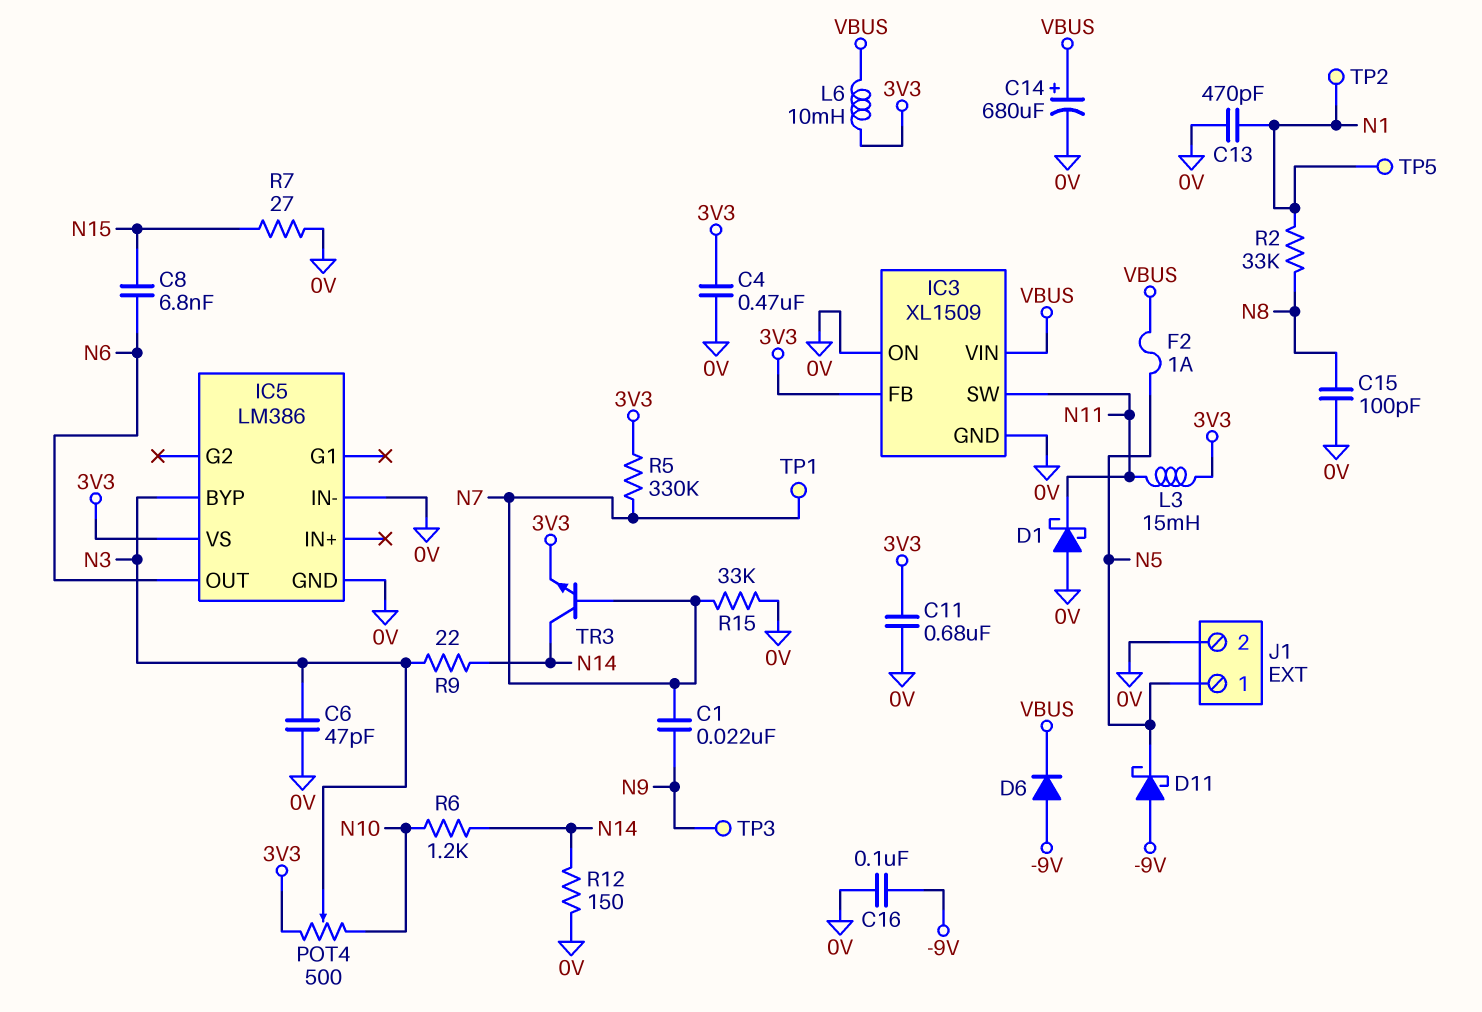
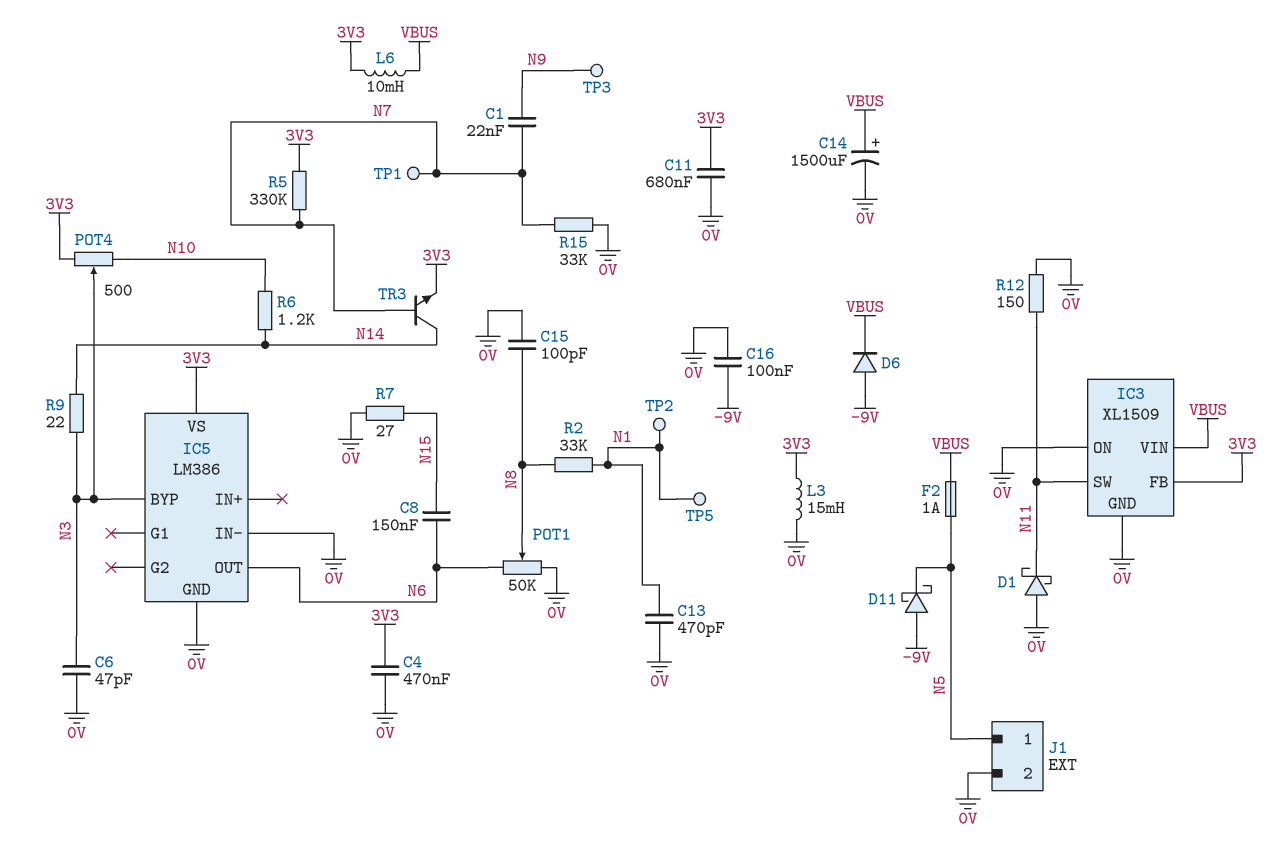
C8: 6.8nF (N6, N15) -> 150nF (N6, N15)
C14: 680uF (plus VBUS, minus 0V) -> 1500uF (plus VBUS, minus 0V)
L3: 15mH (3V3, N11) -> 15mH (0V, 3V3)
POT1: none -> 50k (0V, N6, wiper N8)
R12: 150 (0V, N14) -> 150 (0V, N11)

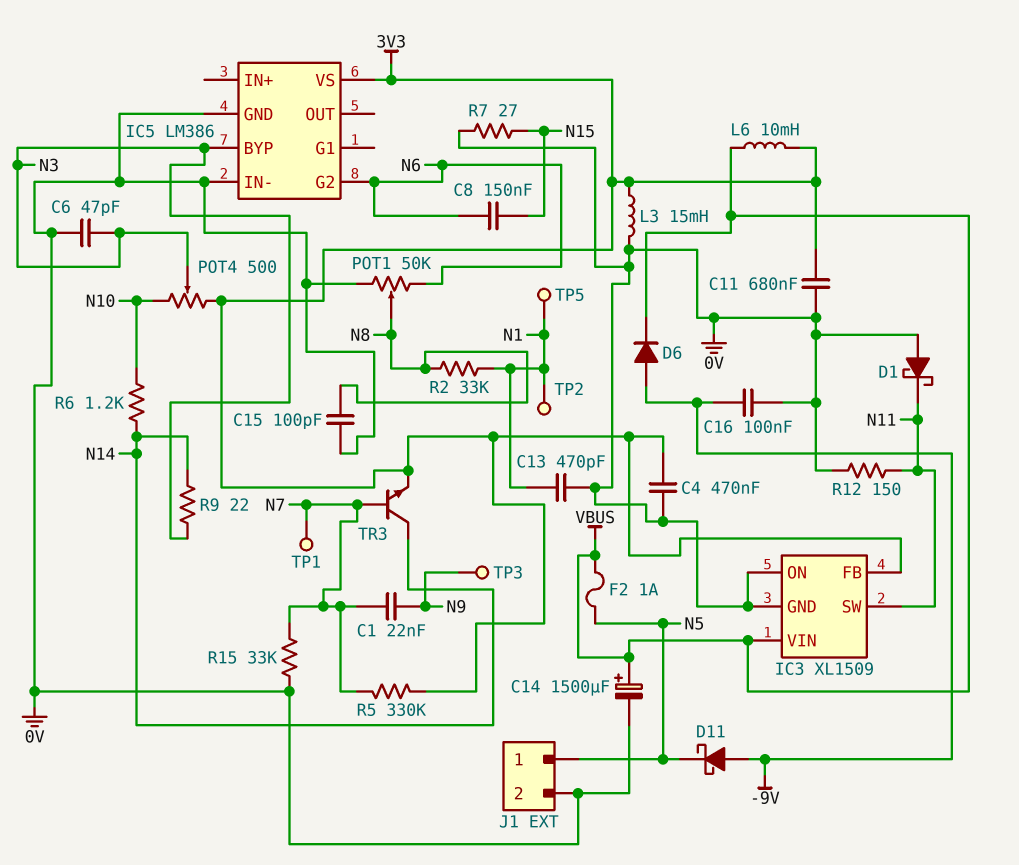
IC5 pin G2: none -> N6
IC5 pin OUT: N6 -> none

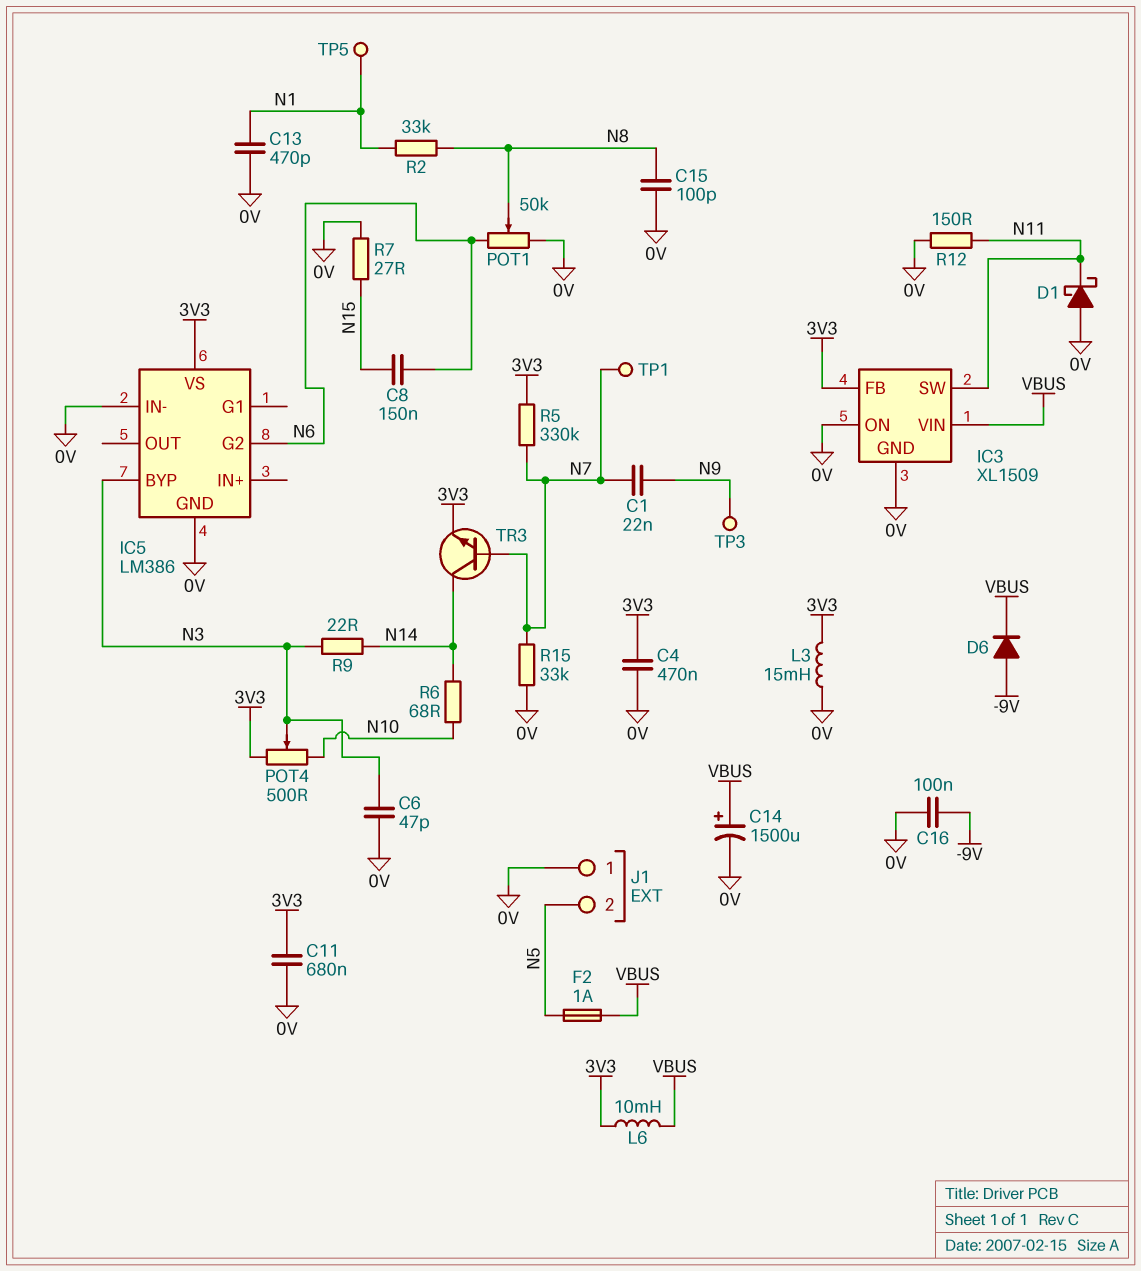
D11: schottky (A -9V, K N5) -> none
J1 pin 1: N5 -> 0V
J1 pin 2: 0V -> N5
R6: 1.2k (N10, N14) -> 68 (N10, N14)
TP2: test point (N1) -> none

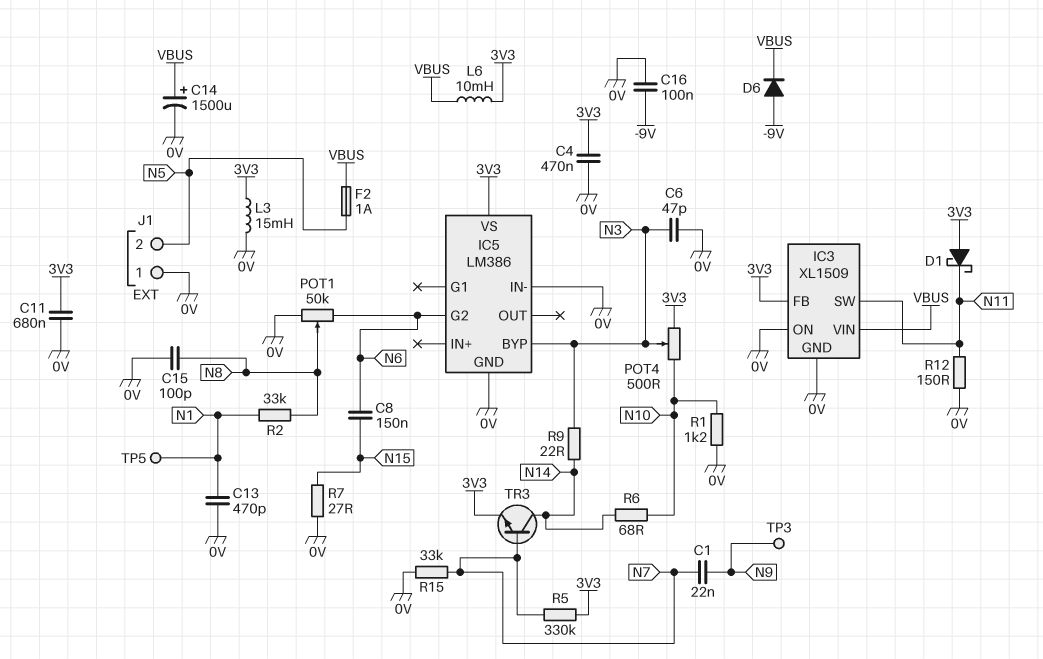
D1: schottky (A 0V, K N11) -> schottky (A 3V3, K N11)
R1: none -> 1.2k (0V, N10)
TP1: test point (N7) -> none

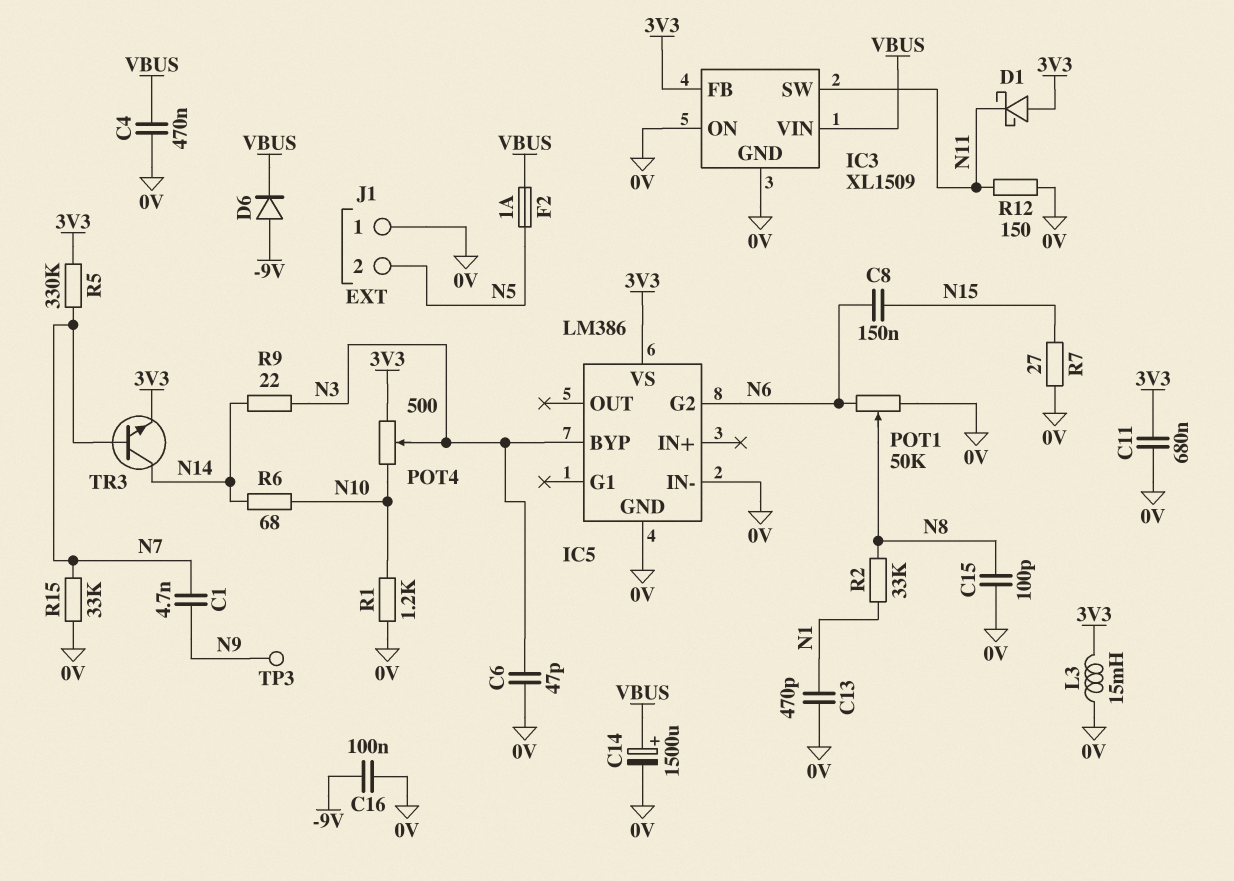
C1: 22nF (N7, N9) -> 4.7nF (N7, N9)
C4: 470nF (0V, 3V3) -> 470nF (0V, VBUS)
L6: 10mH (3V3, VBUS) -> none
TP5: test point (N1) -> none

